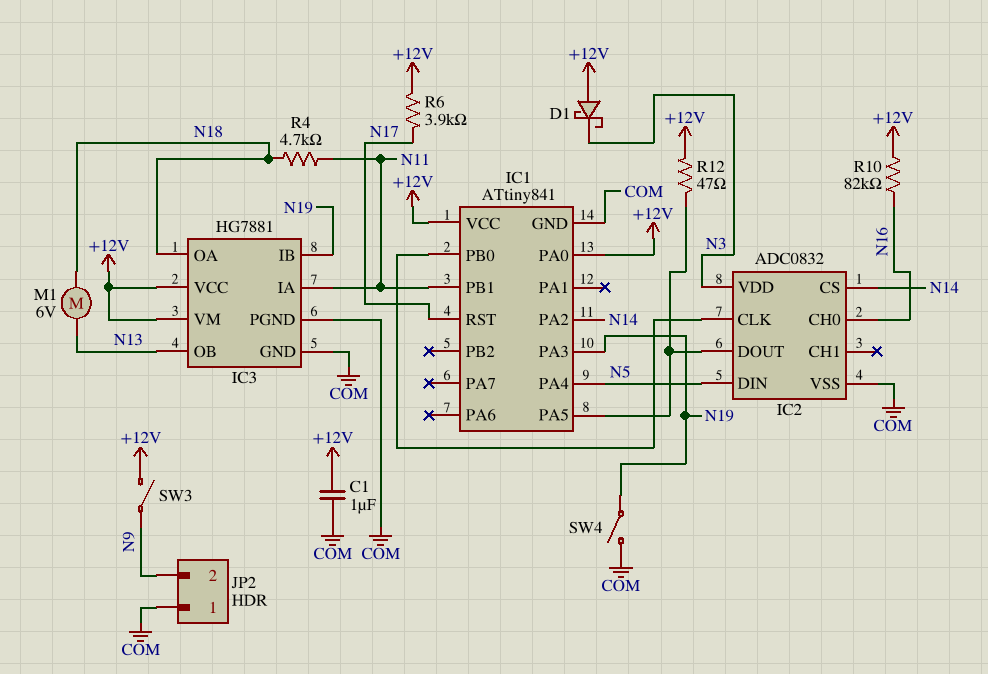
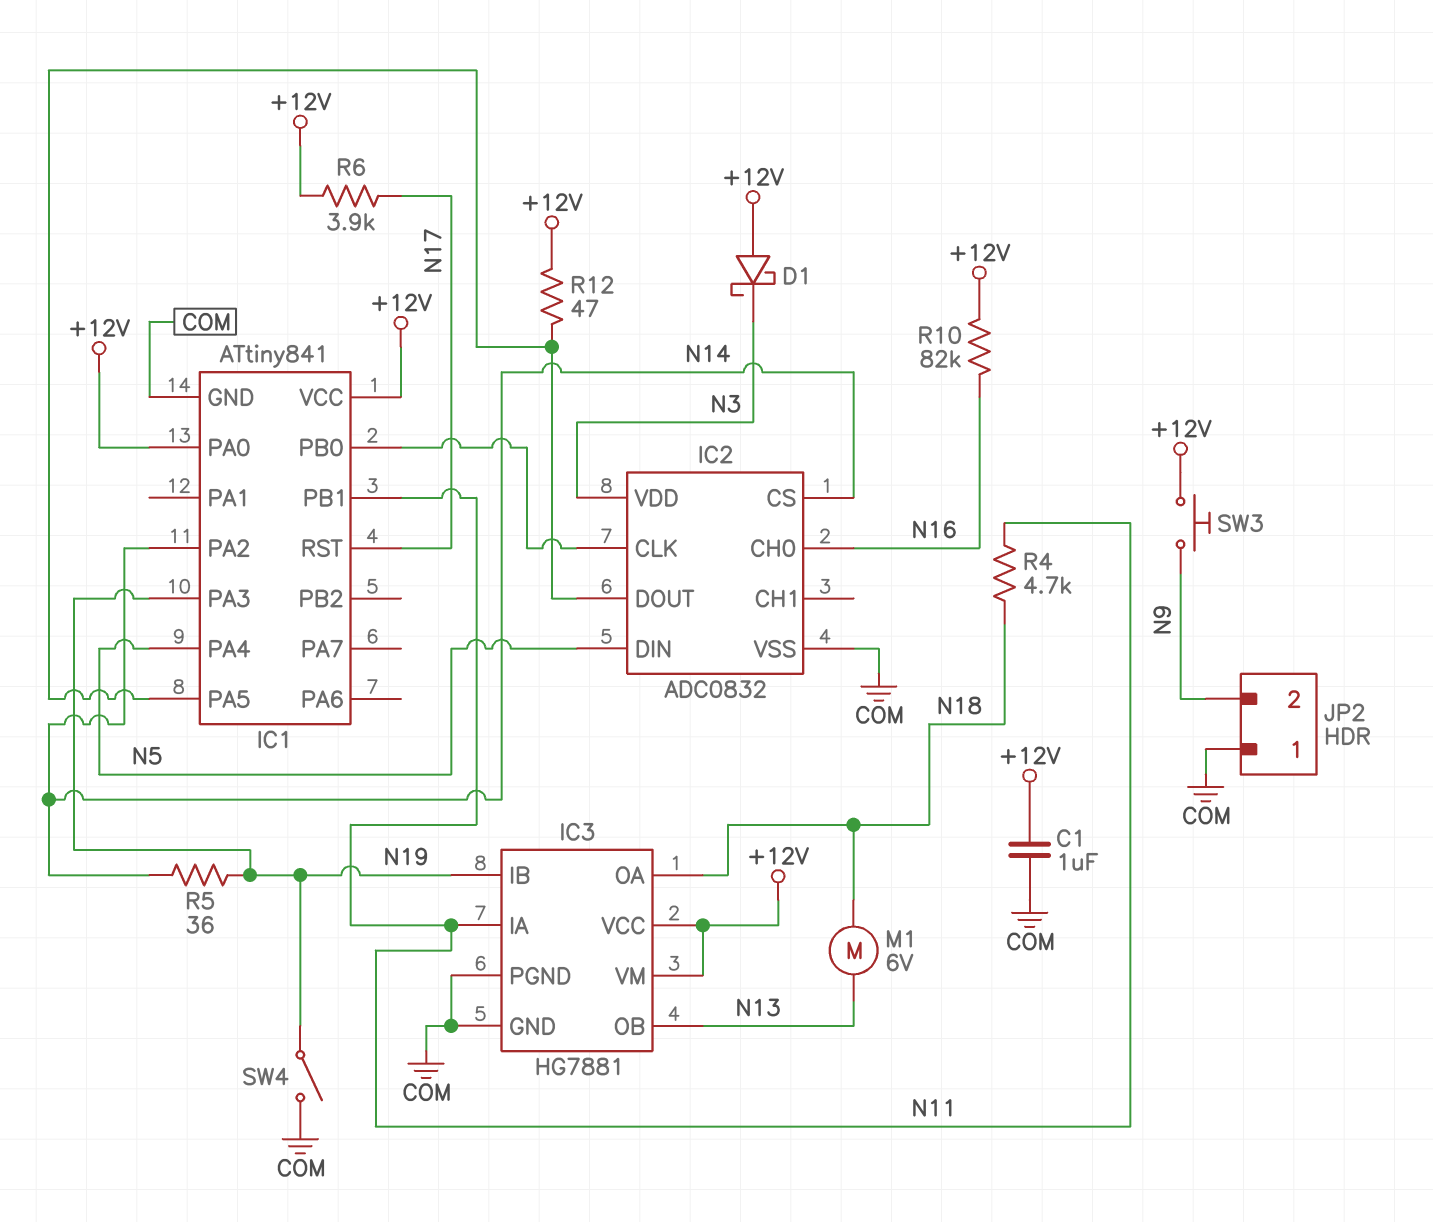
R5: none -> 36 (N14, N19)
SW3: switch (+12V, N9) -> button (+12V, N9)

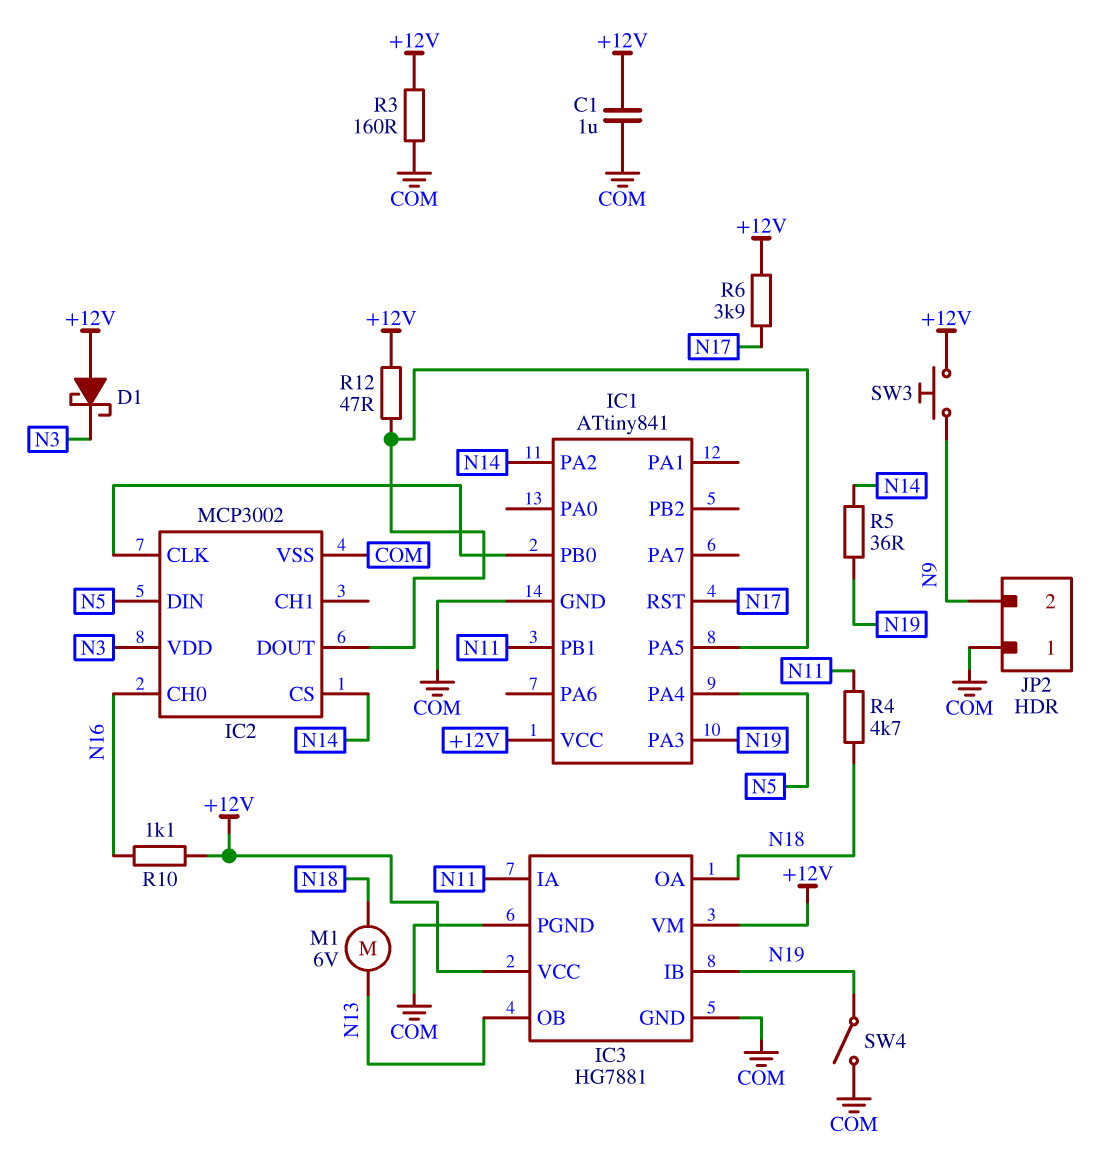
IC1 pin PA0: +12V -> none
IC2: ADC0832 -> MCP3002
R3: none -> 160 (+12V, COM)
R10: 82k (+12V, N16) -> 1.1k (+12V, N16)

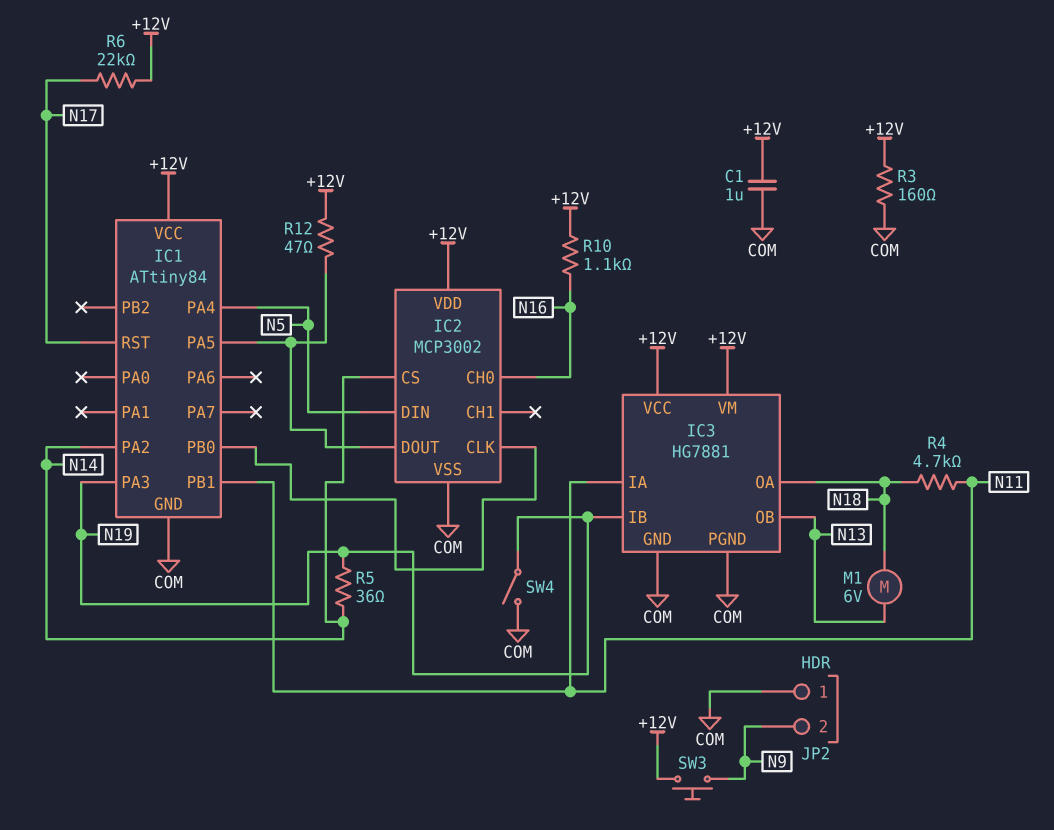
D1: schottky (A +12V, K N3) -> none
IC1: ATtiny841 -> ATtiny84
IC2 pin VDD: N3 -> +12V
R6: 3.9k (+12V, N17) -> 22k (+12V, N17)

